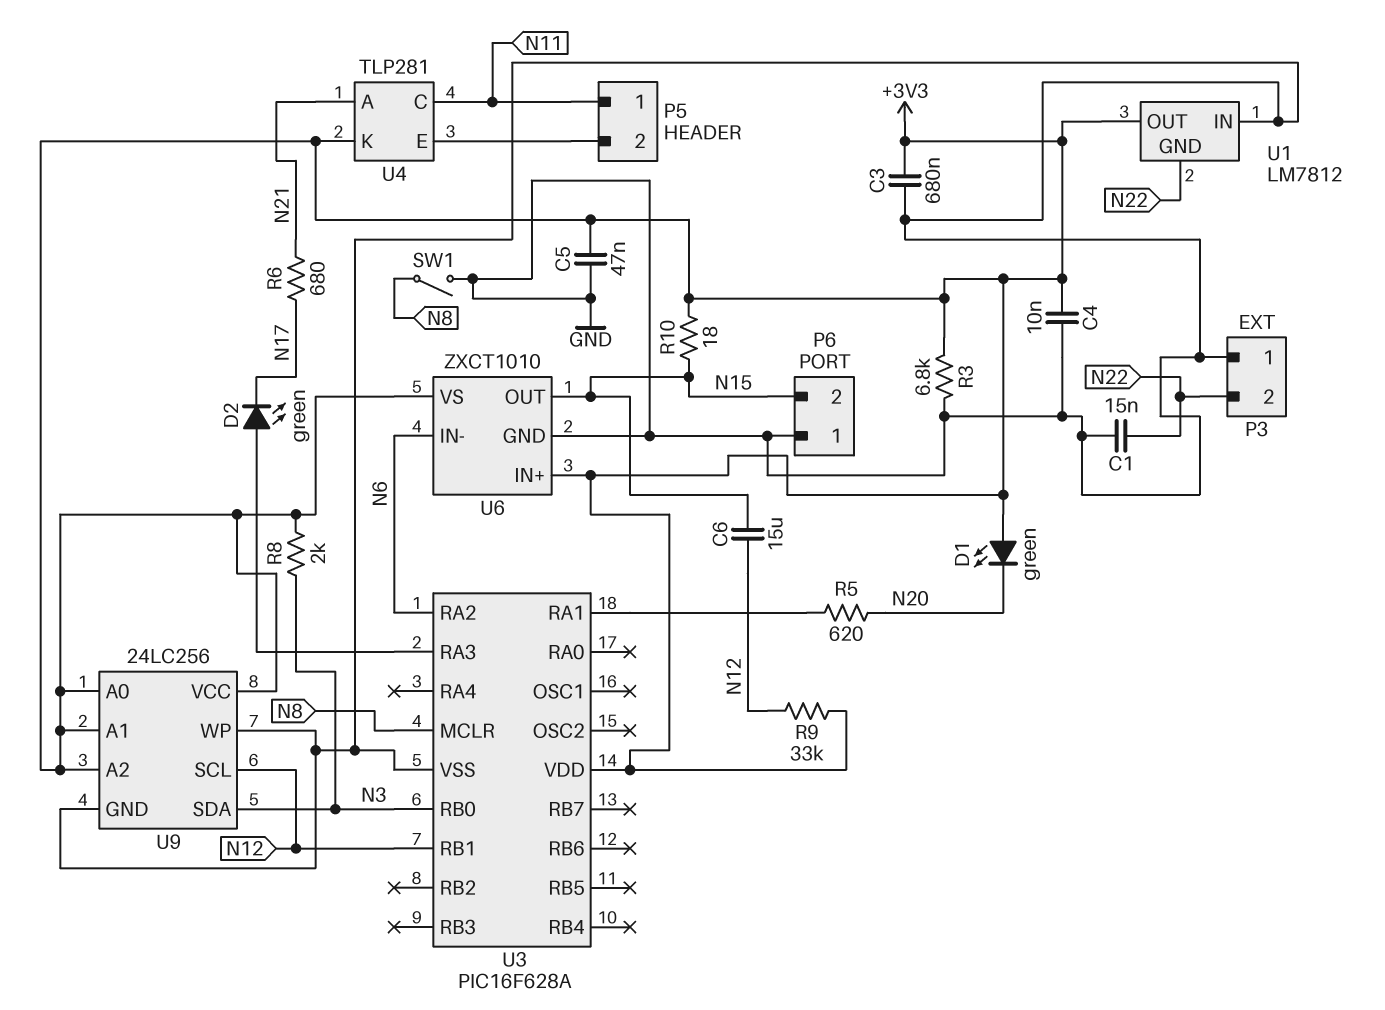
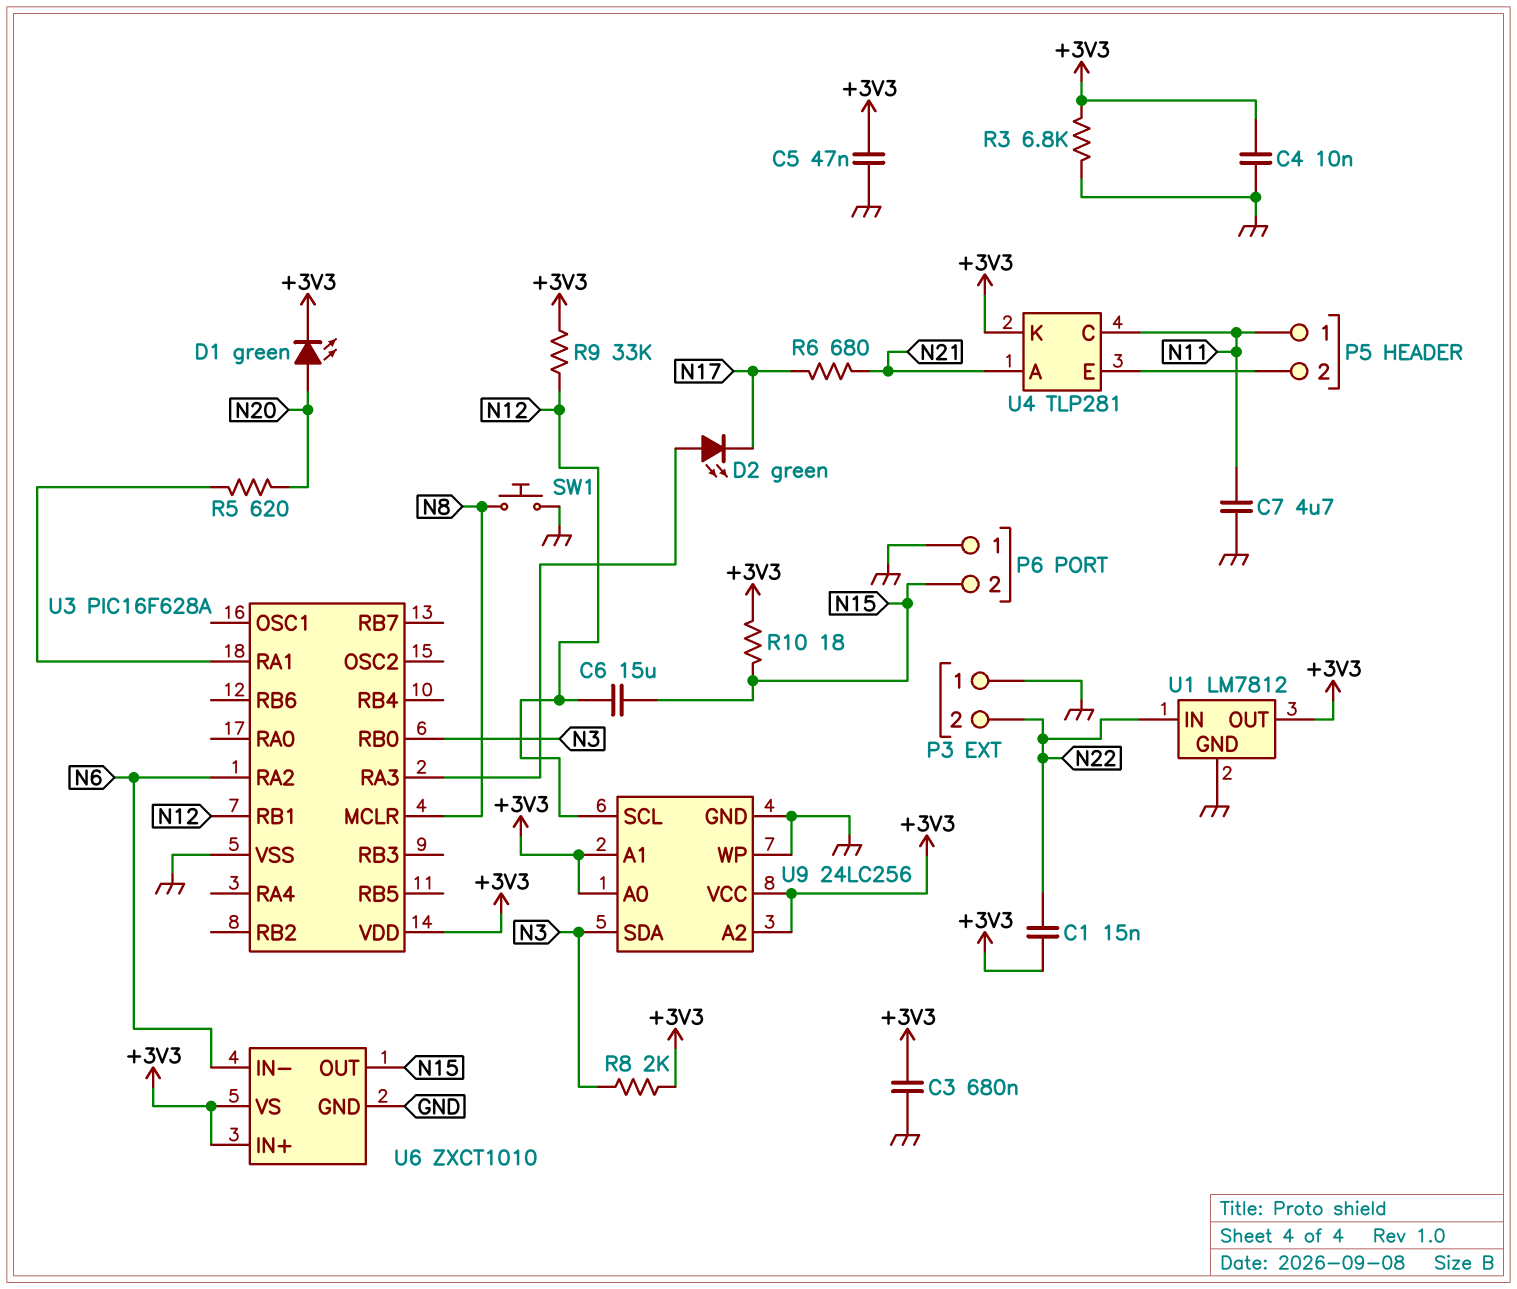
C1: 15nF (GND, N22) -> 15nF (+3V3, N22)
C7: none -> 4.7uF (GND, N11)
D1: LED green (A +3V3, K N20) -> LED green (A N20, K +3V3)
SW1: switch (GND, N8) -> button (GND, N8)
U1 pin GND: N22 -> GND
U1 pin IN: GND -> N22

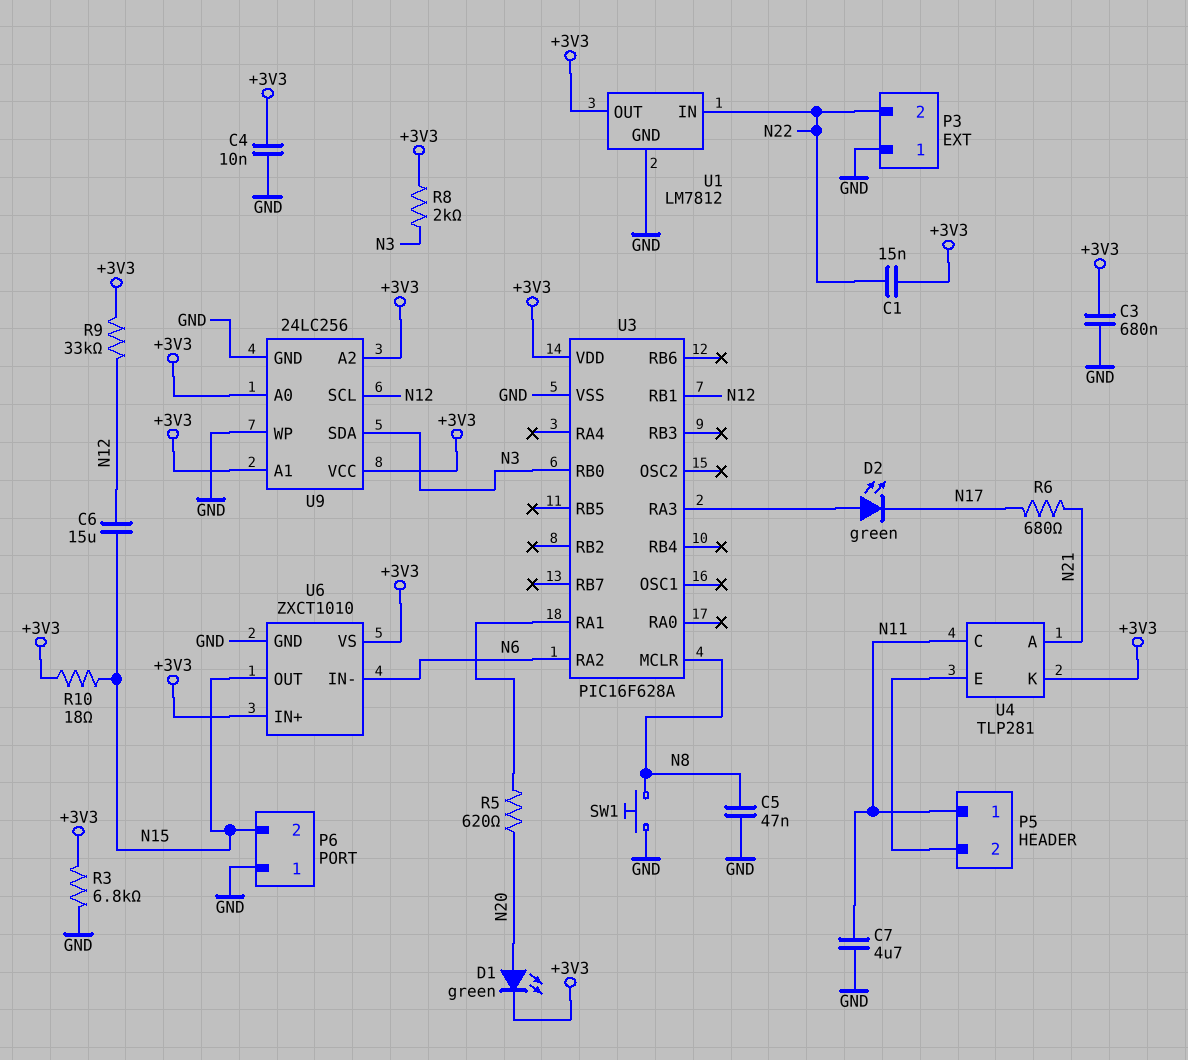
C5: 47nF (+3V3, GND) -> 47nF (GND, N8)

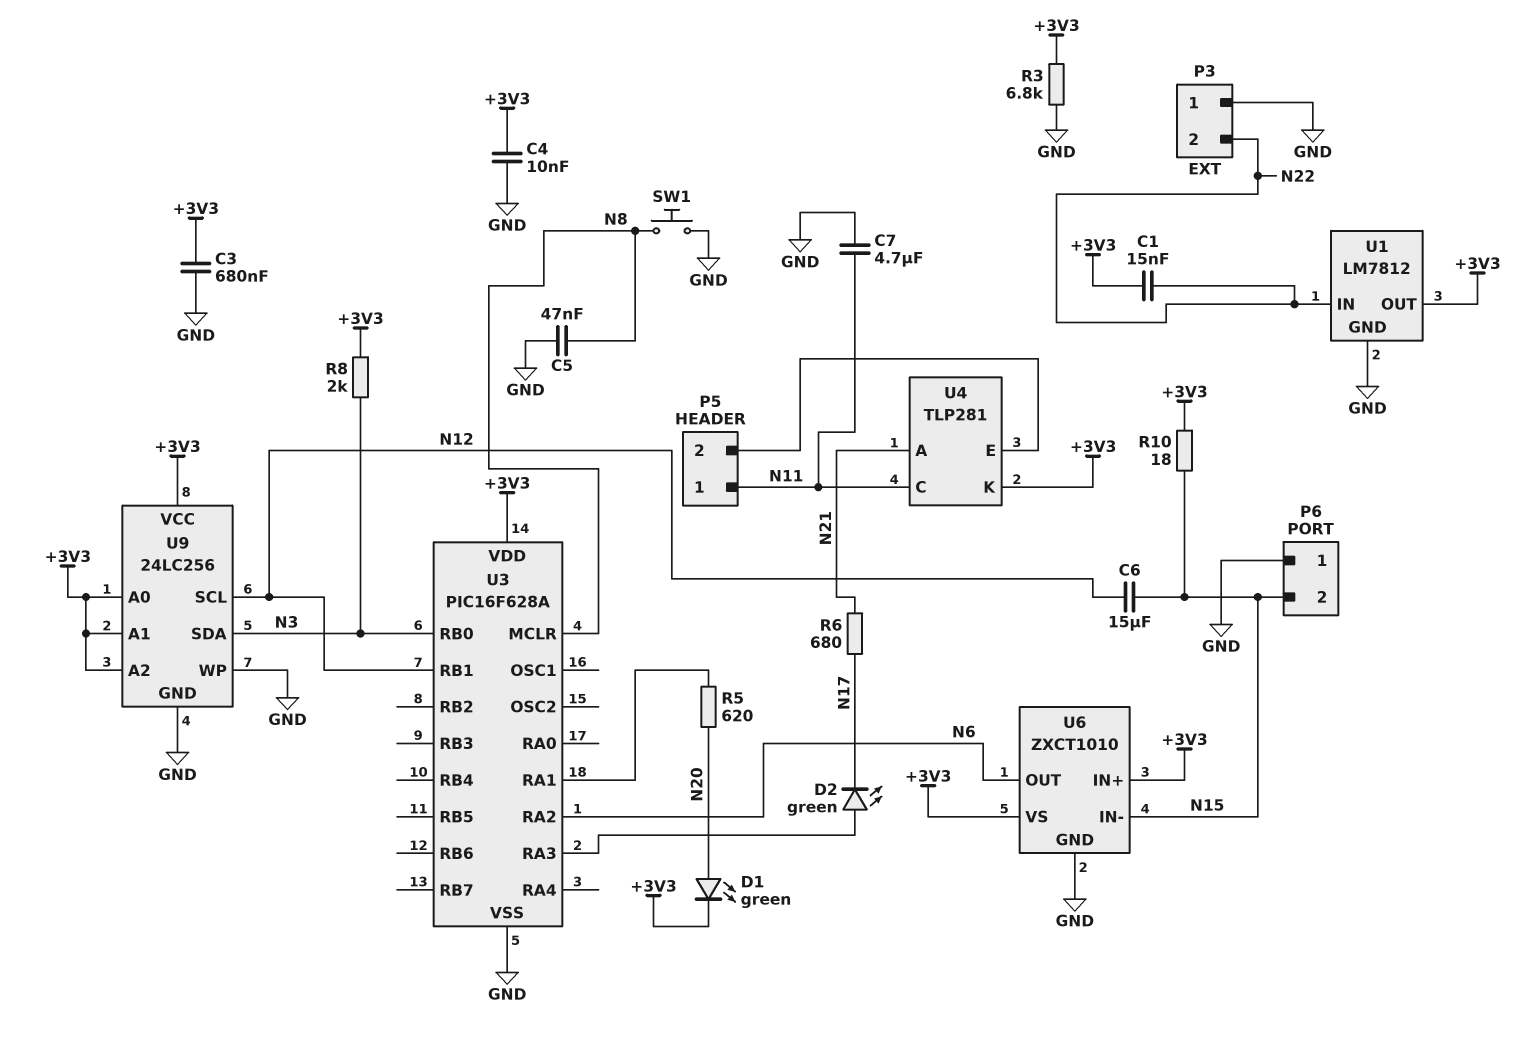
R9: 33k (+3V3, N12) -> none
U6 pin IN-: N6 -> N15
U6 pin OUT: N15 -> N6

